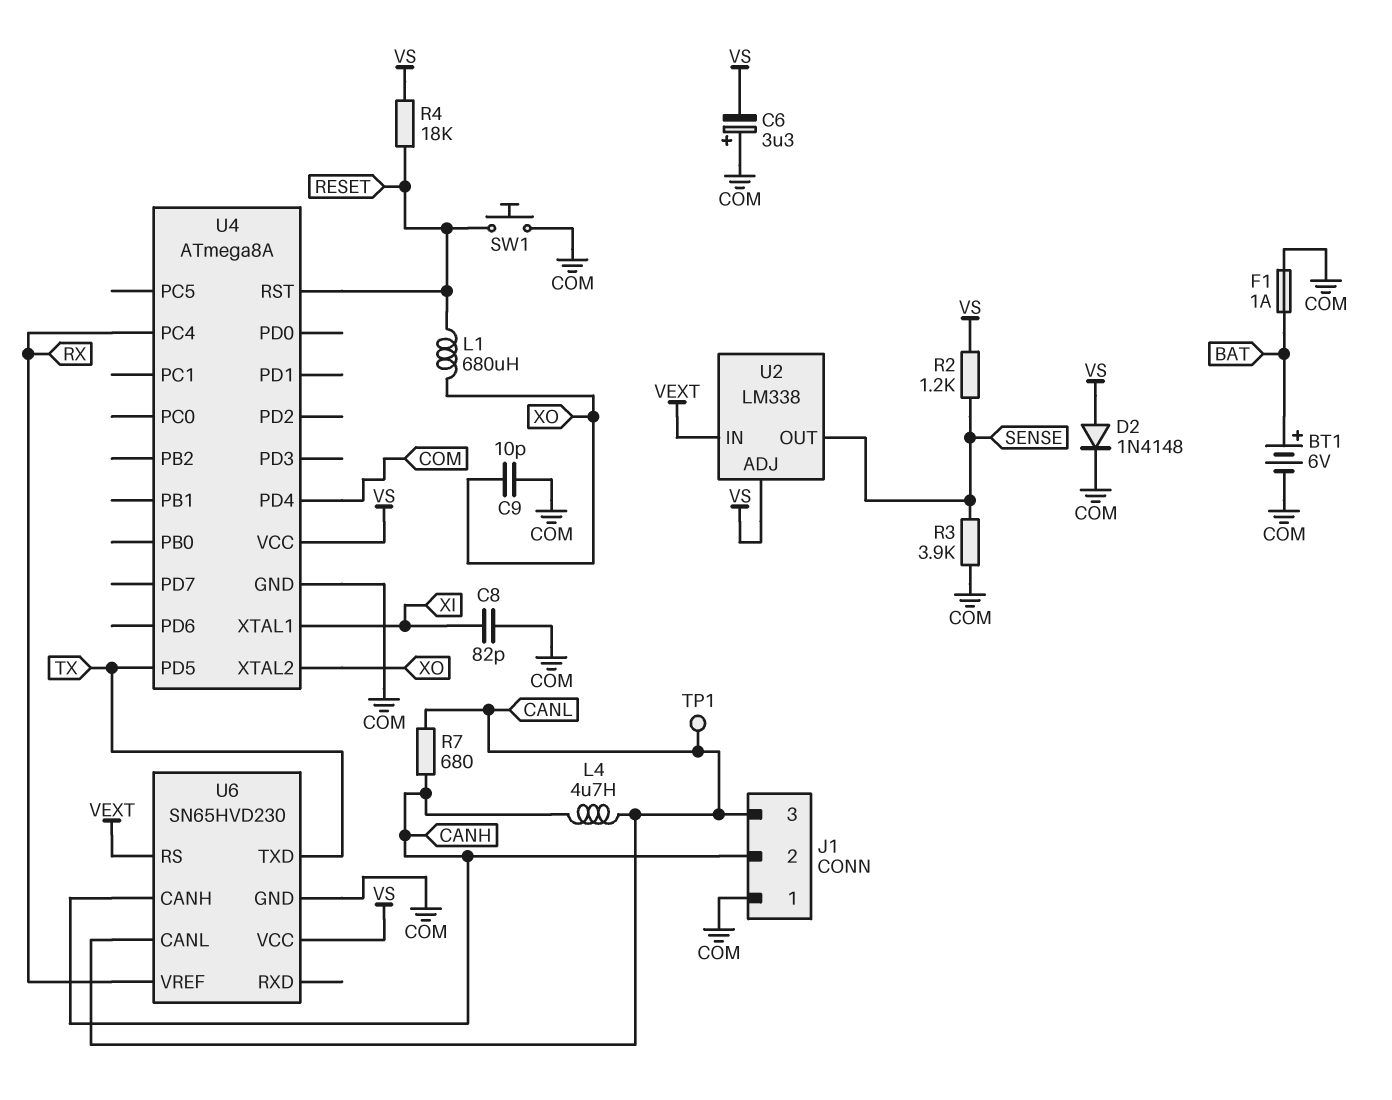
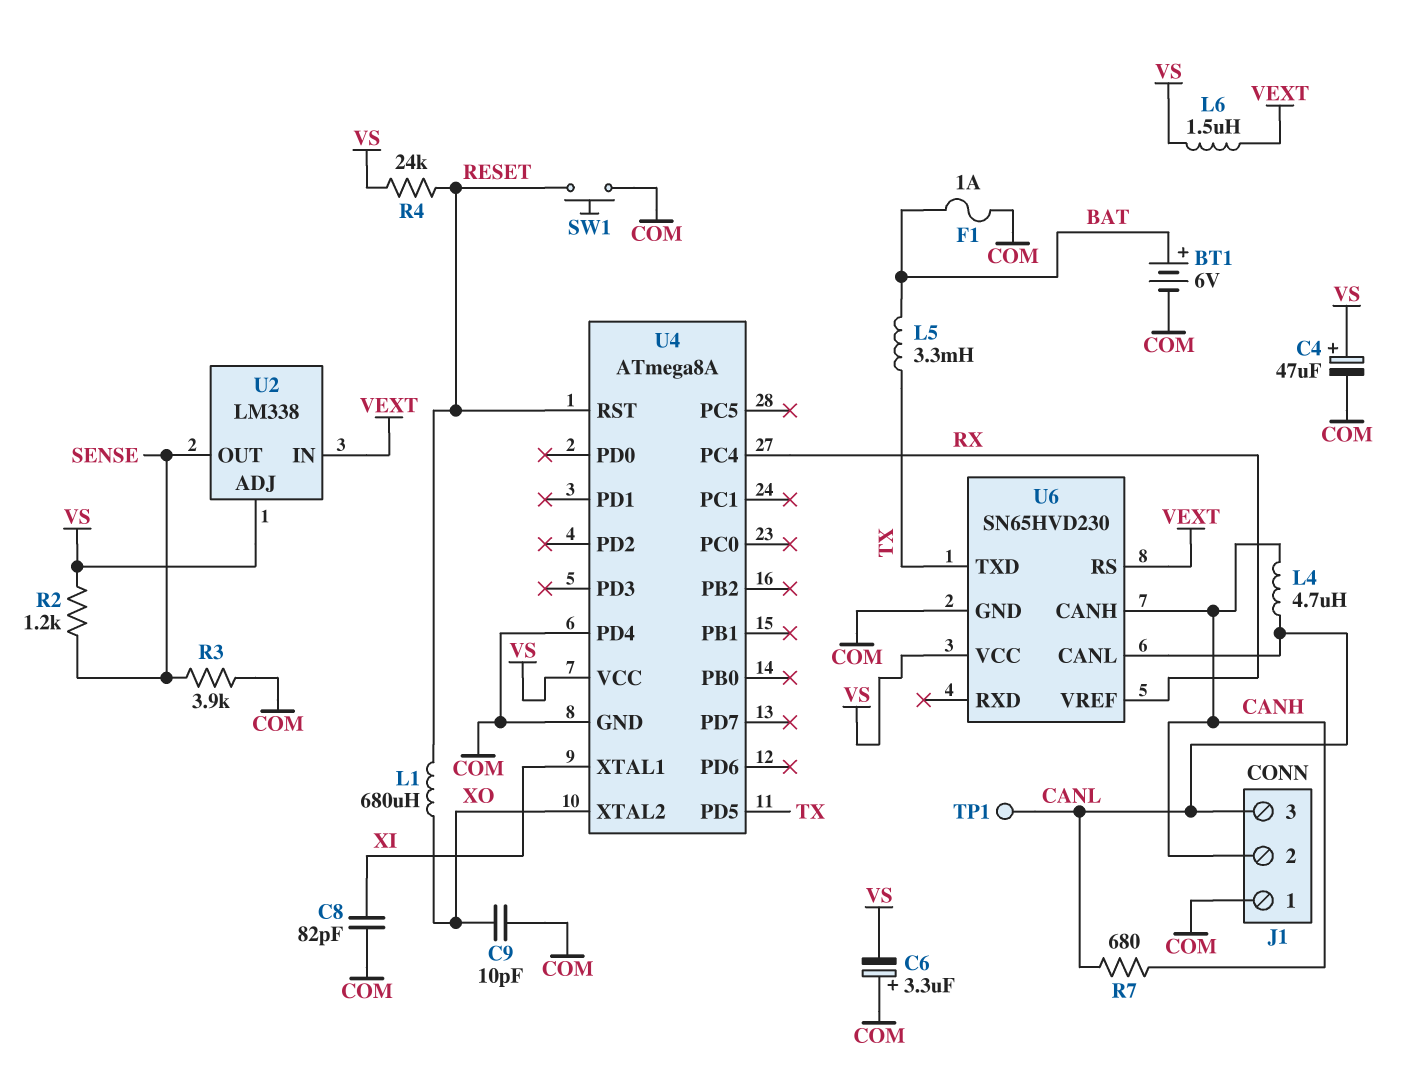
C4: none -> 47uF (plus VS, minus COM)
D2: diode 1N4148 (A VS, K COM) -> none
L5: none -> 3.3mH (BAT, TX)
L6: none -> 1.5uH (VEXT, VS)
R4: 18k (RESET, VS) -> 24k (RESET, VS)

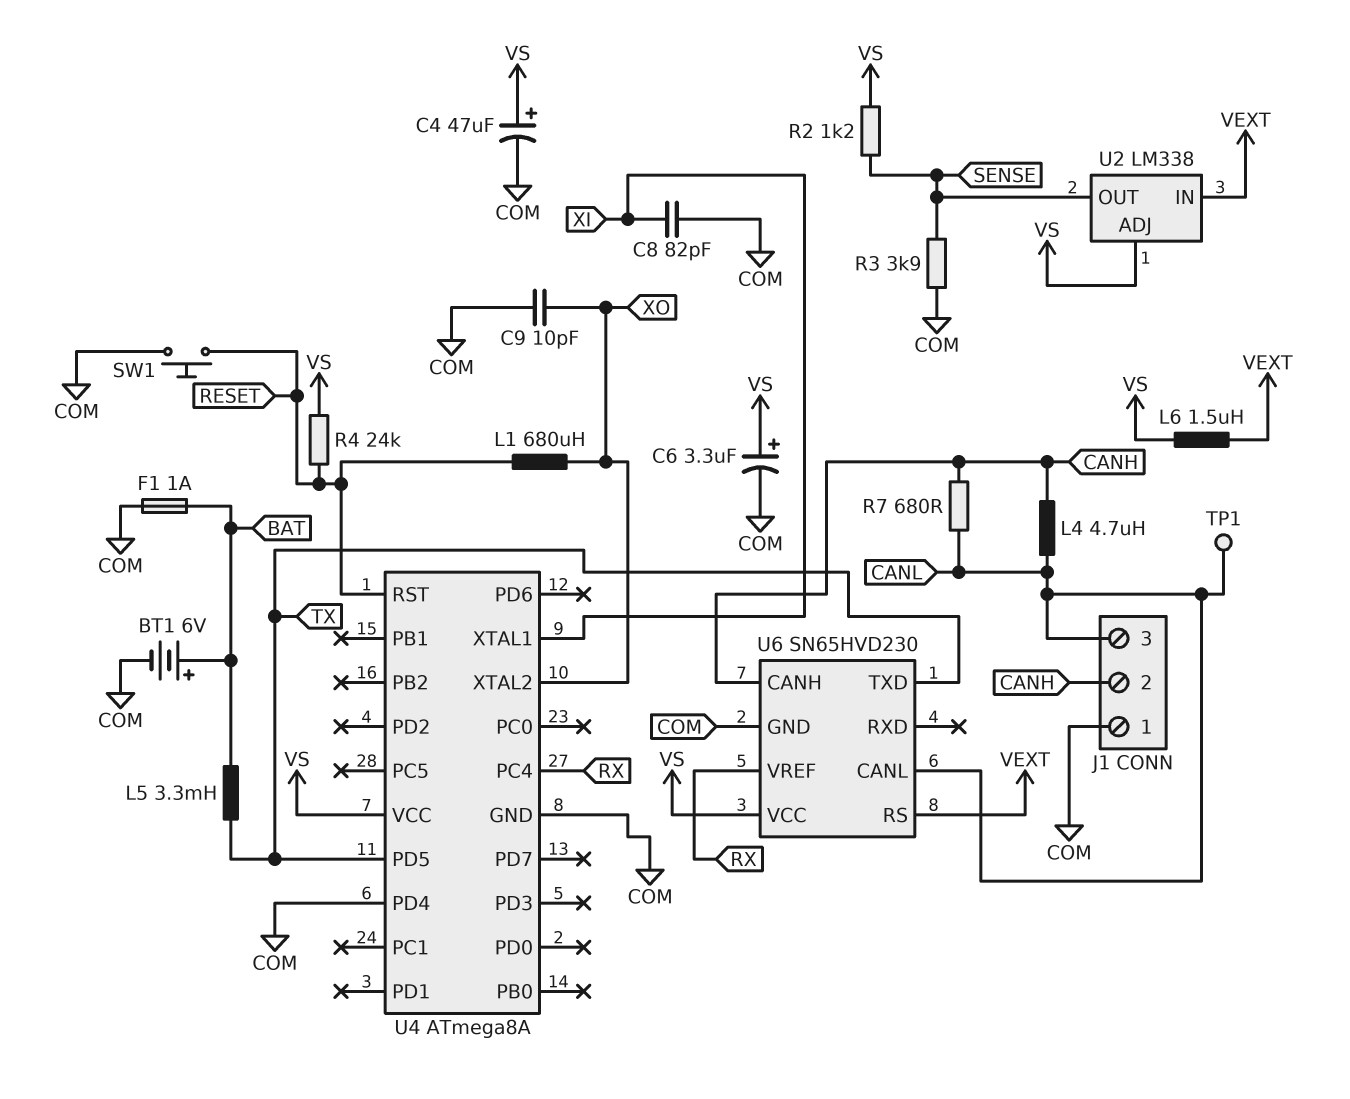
C6: 3.3uF (plus COM, minus VS) -> 3.3uF (plus VS, minus COM)

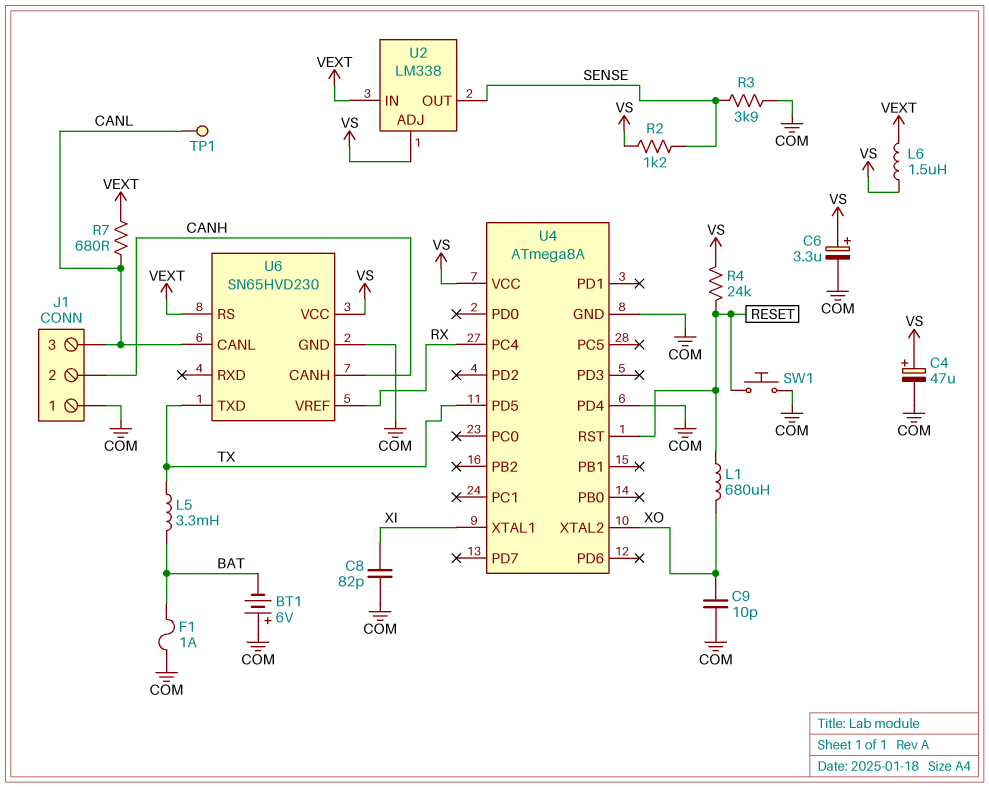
BT1: 6V (plus BAT, minus COM) -> 6V (plus COM, minus BAT)
L4: 4.7uH (CANH, CANL) -> none
R7: 680 (CANH, CANL) -> 680 (CANL, VEXT)

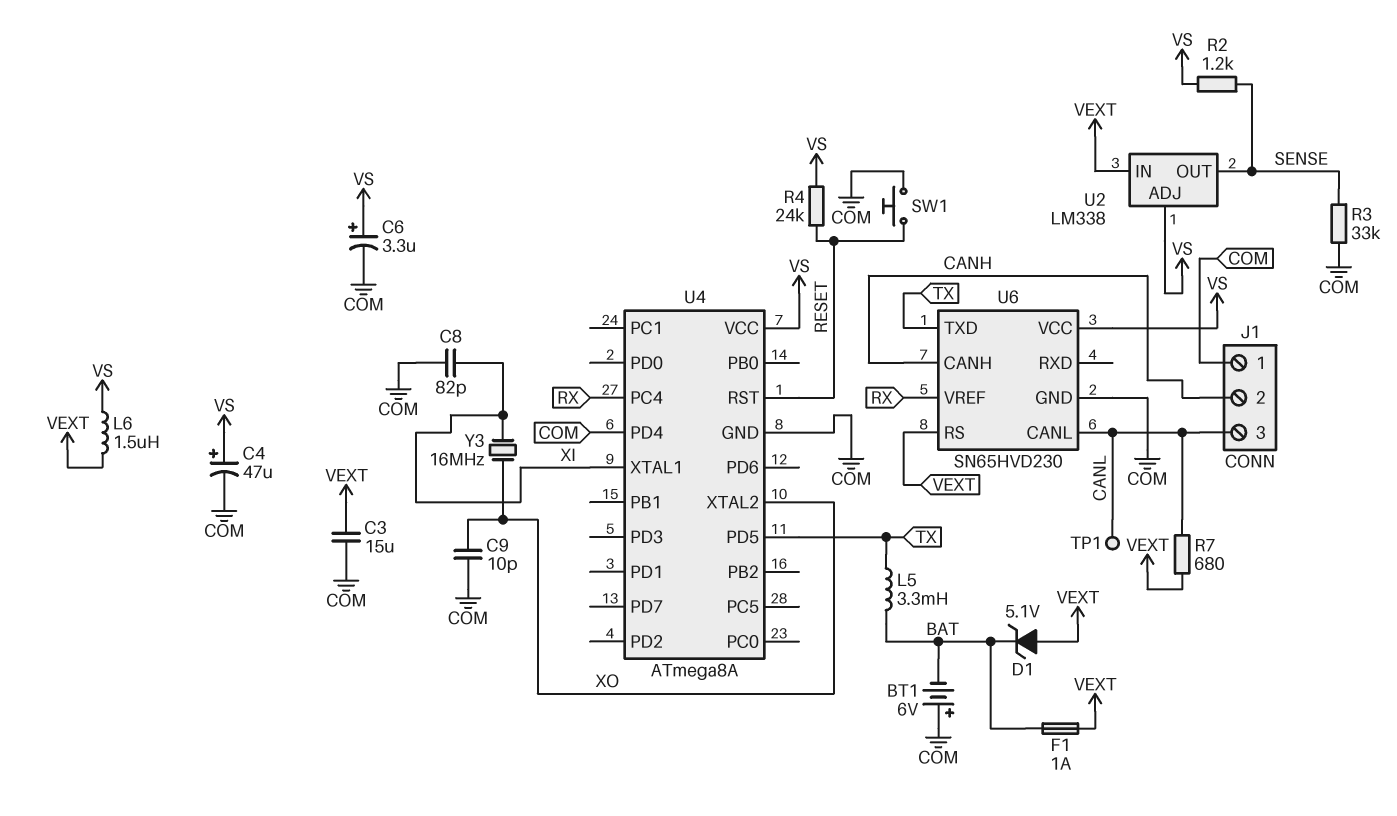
C3: none -> 15uF (COM, VEXT)
D1: none -> zener 5.1V (A VEXT, K BAT)
F1: 1A (BAT, COM) -> 1A (BAT, VEXT)
L1: 680uH (RESET, XO) -> none
R3: 3.9k (COM, SENSE) -> 33k (COM, SENSE)
Y3: none -> 16MHz (XI, XO)

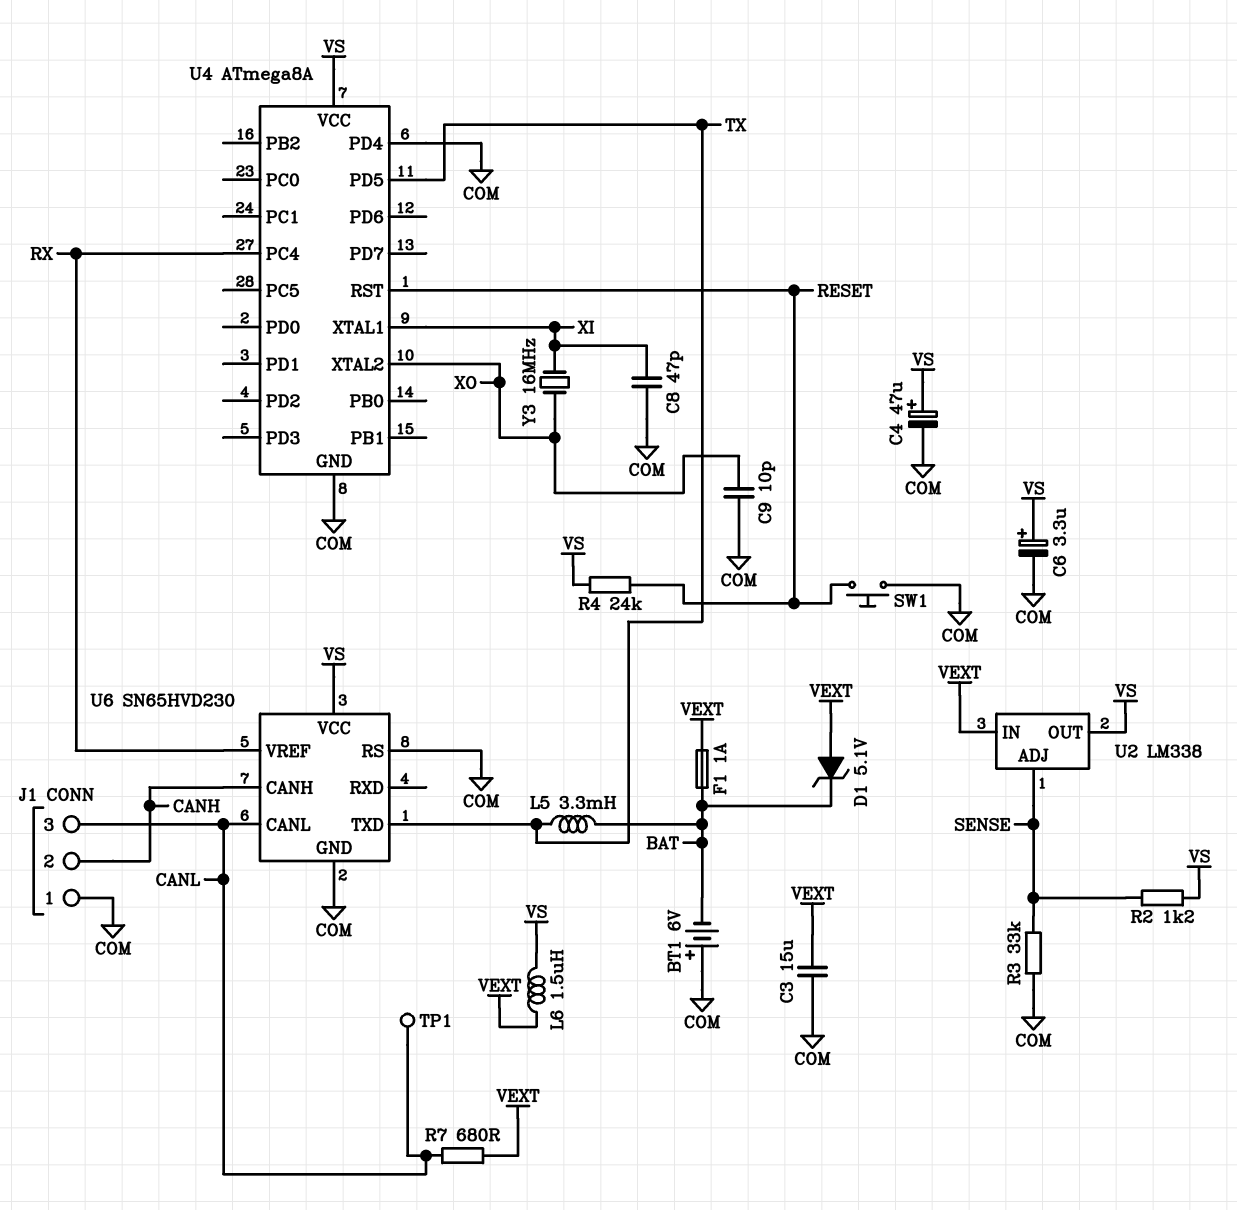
C8: 82pF (COM, XI) -> 47pF (COM, XI)
U2 pin ADJ: VS -> SENSE
U2 pin OUT: SENSE -> VS
U6 pin RS: VEXT -> COM

